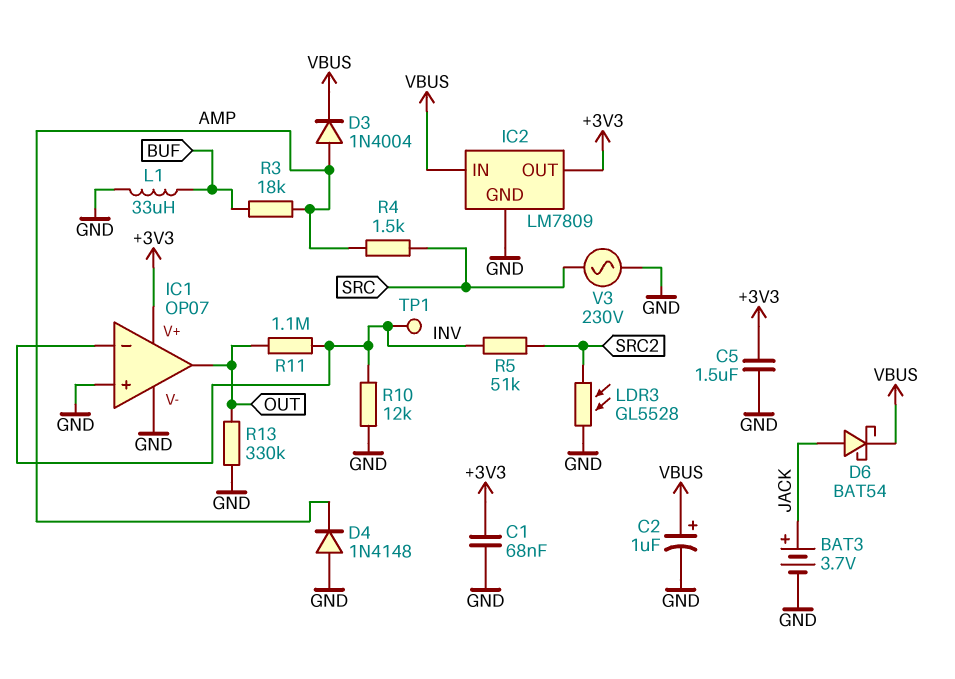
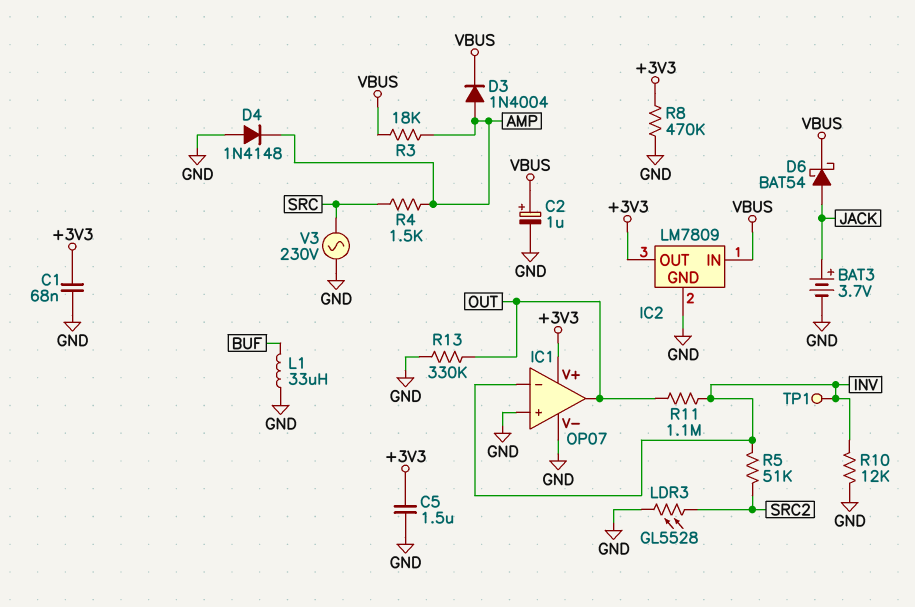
R3: 18k (AMP, BUF) -> 18k (AMP, VBUS)
R8: none -> 470k (+3V3, GND)

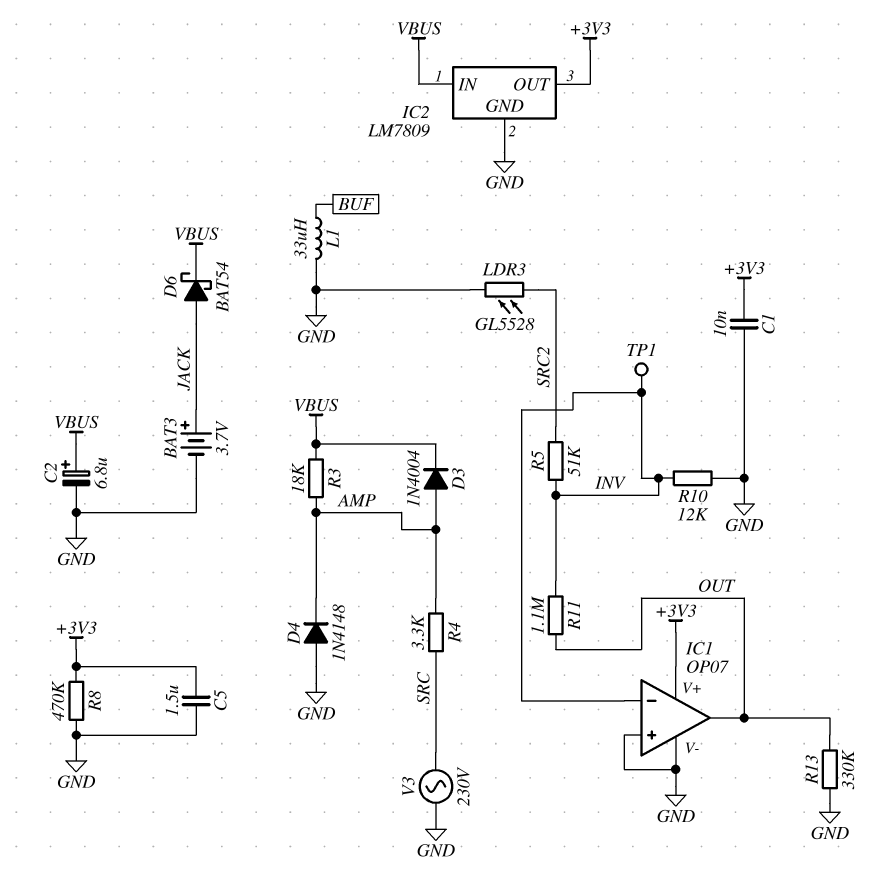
C1: 68nF (+3V3, GND) -> 10nF (+3V3, GND)
C2: 1uF (plus VBUS, minus GND) -> 6.8uF (plus VBUS, minus GND)
R4: 1.5k (AMP, SRC) -> 3.3k (AMP, SRC)

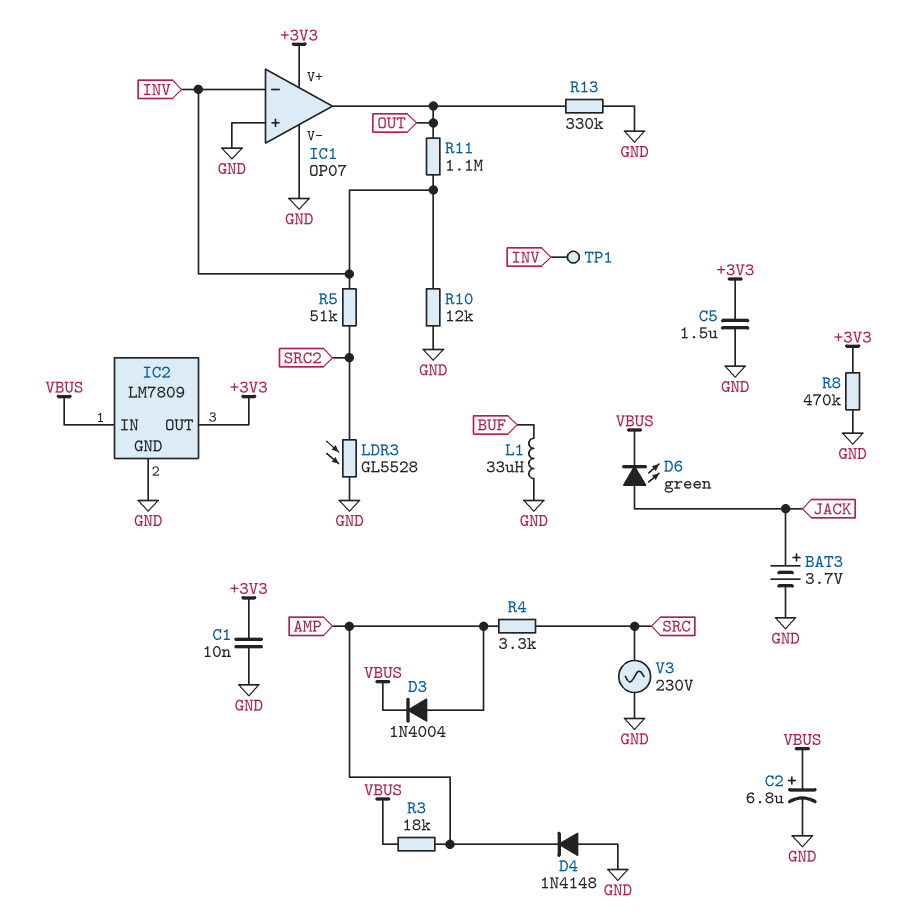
D6: schottky BAT54 (A JACK, K VBUS) -> LED green (A JACK, K VBUS)

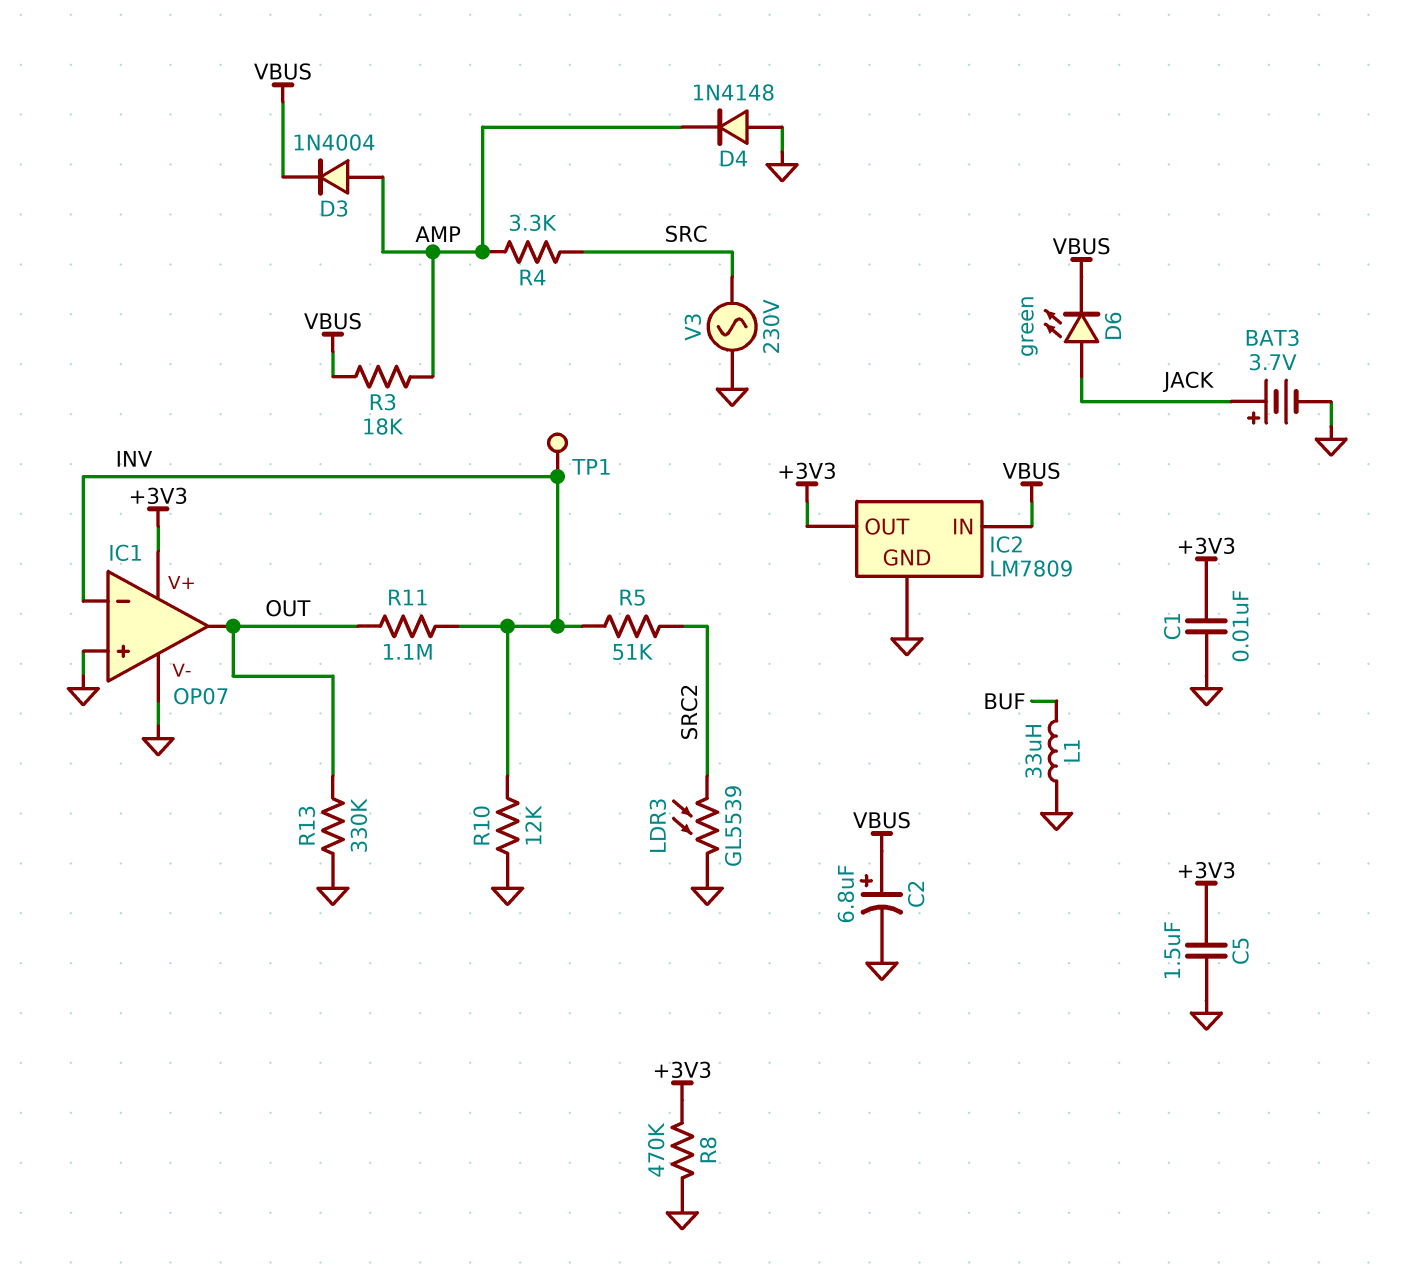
LDR3: GL5528 (GND, SRC2) -> GL5539 (GND, SRC2)

